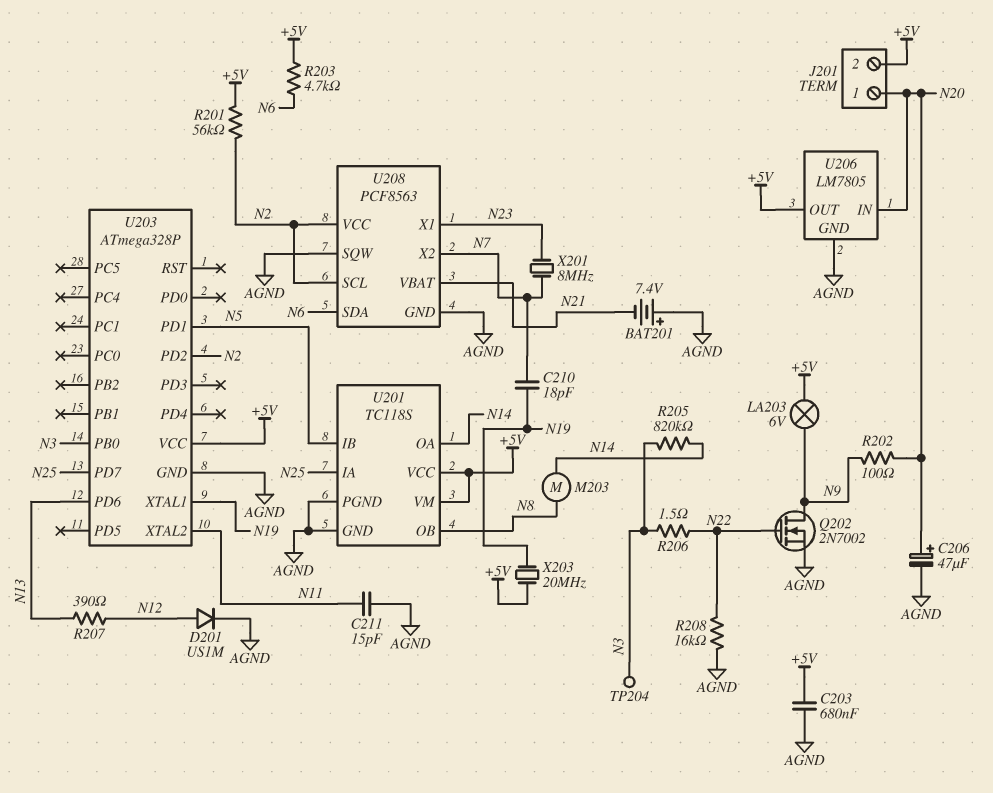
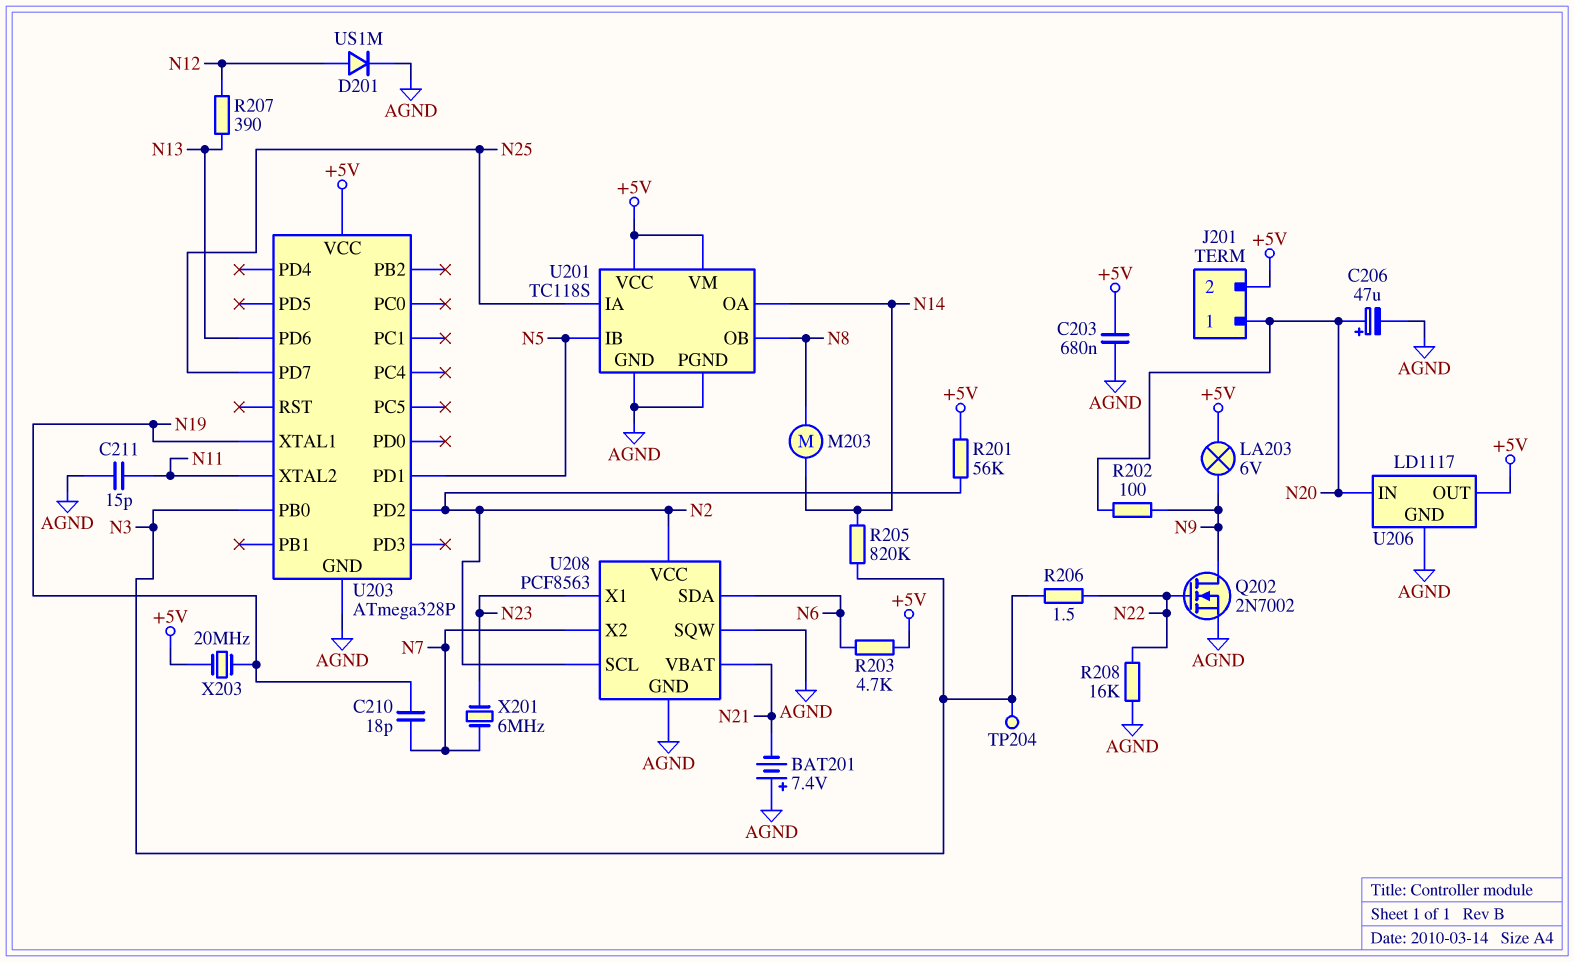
U206: LM7805 -> LD1117
X201: 8MHz (N7, N23) -> 6MHz (N7, N23)

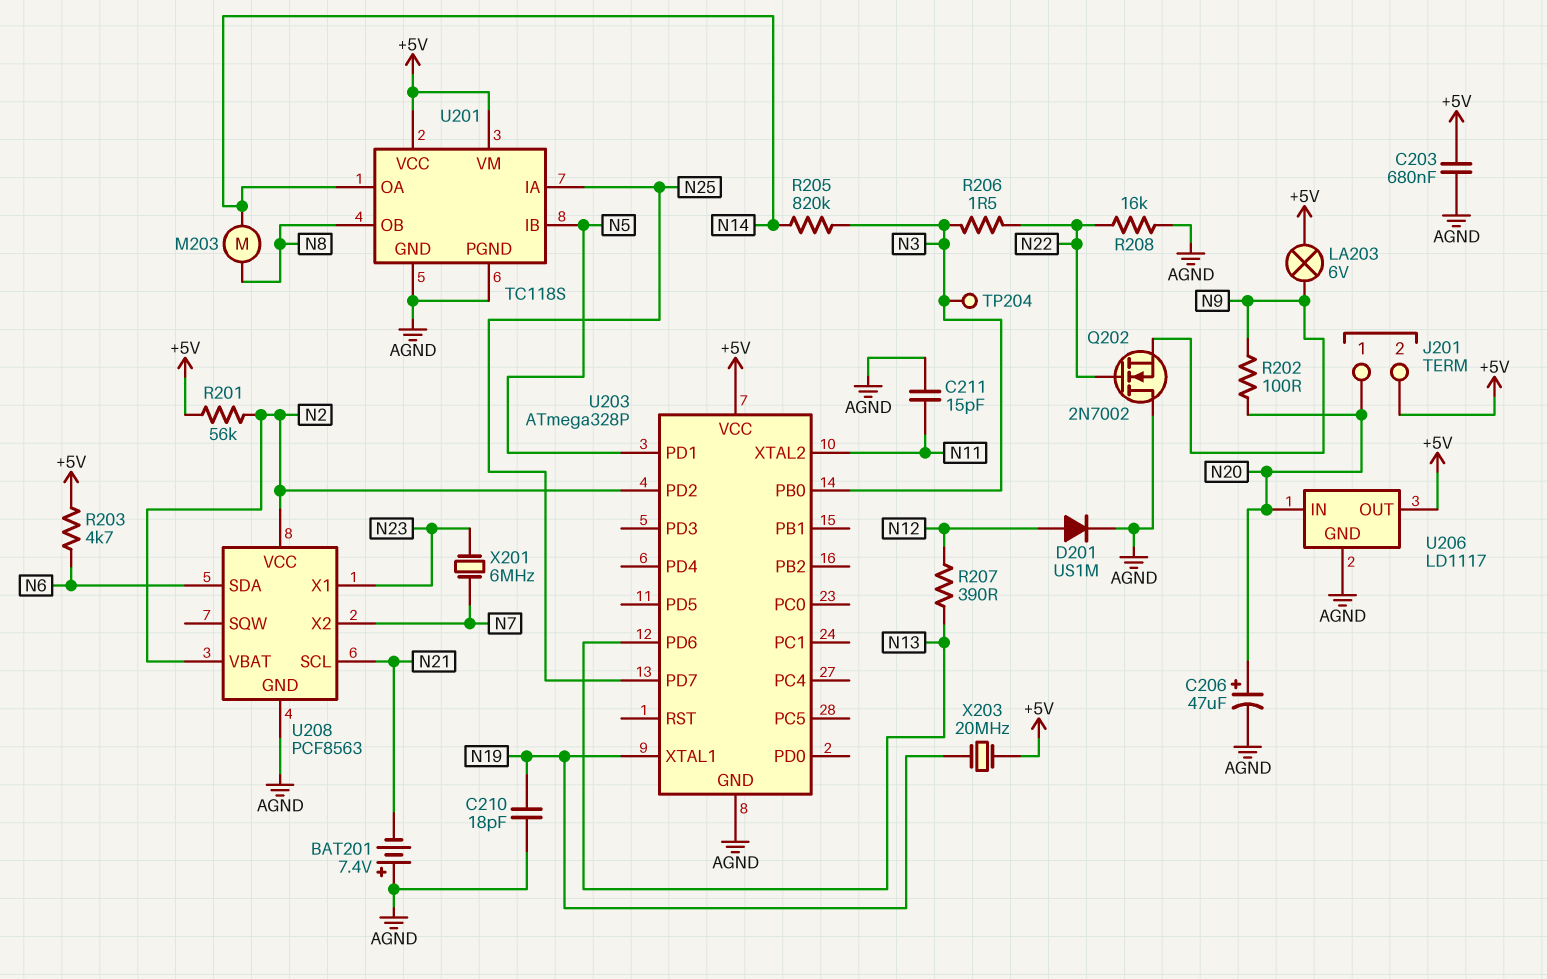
C210: 18pF (N7, N19) -> 18pF (AGND, N19)
Q202: NMOS 2N7002 (G N22, D N9, S AGND) -> NMOS 2N7002 (G N22, D AGND, S N9)
U208 pin SCL: N2 -> N21
U208 pin SQW: AGND -> none
U208 pin VBAT: N21 -> N2

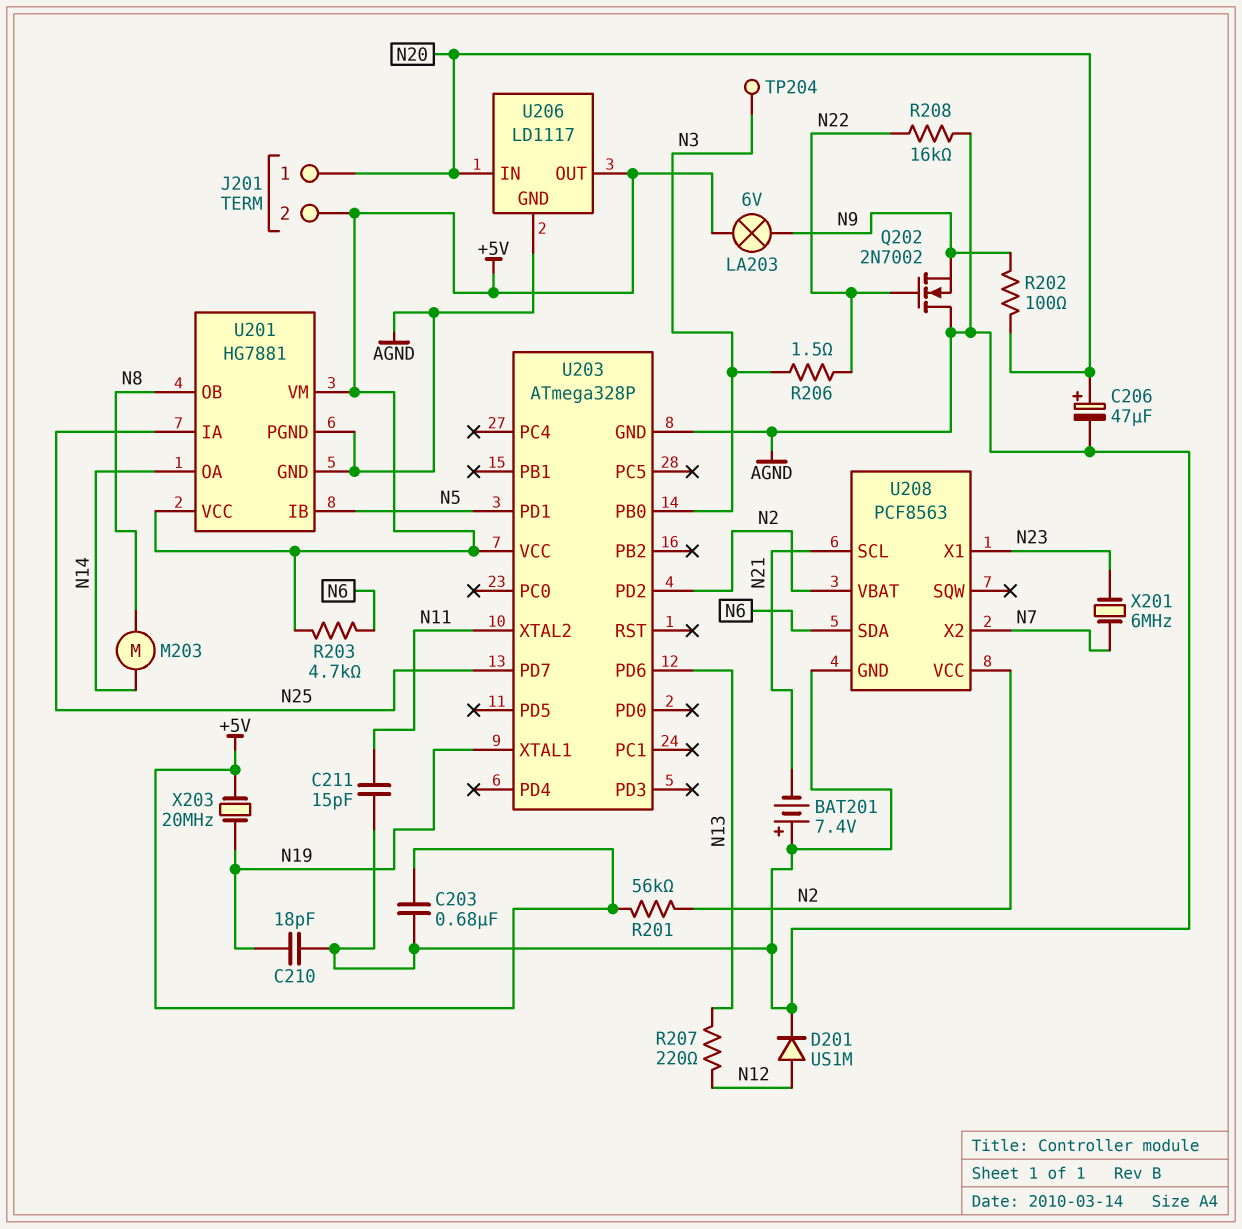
R205: 820k (N3, N14) -> none
R207: 390 (N12, N13) -> 220 (N12, N13)
U201: TC118S -> HG7881

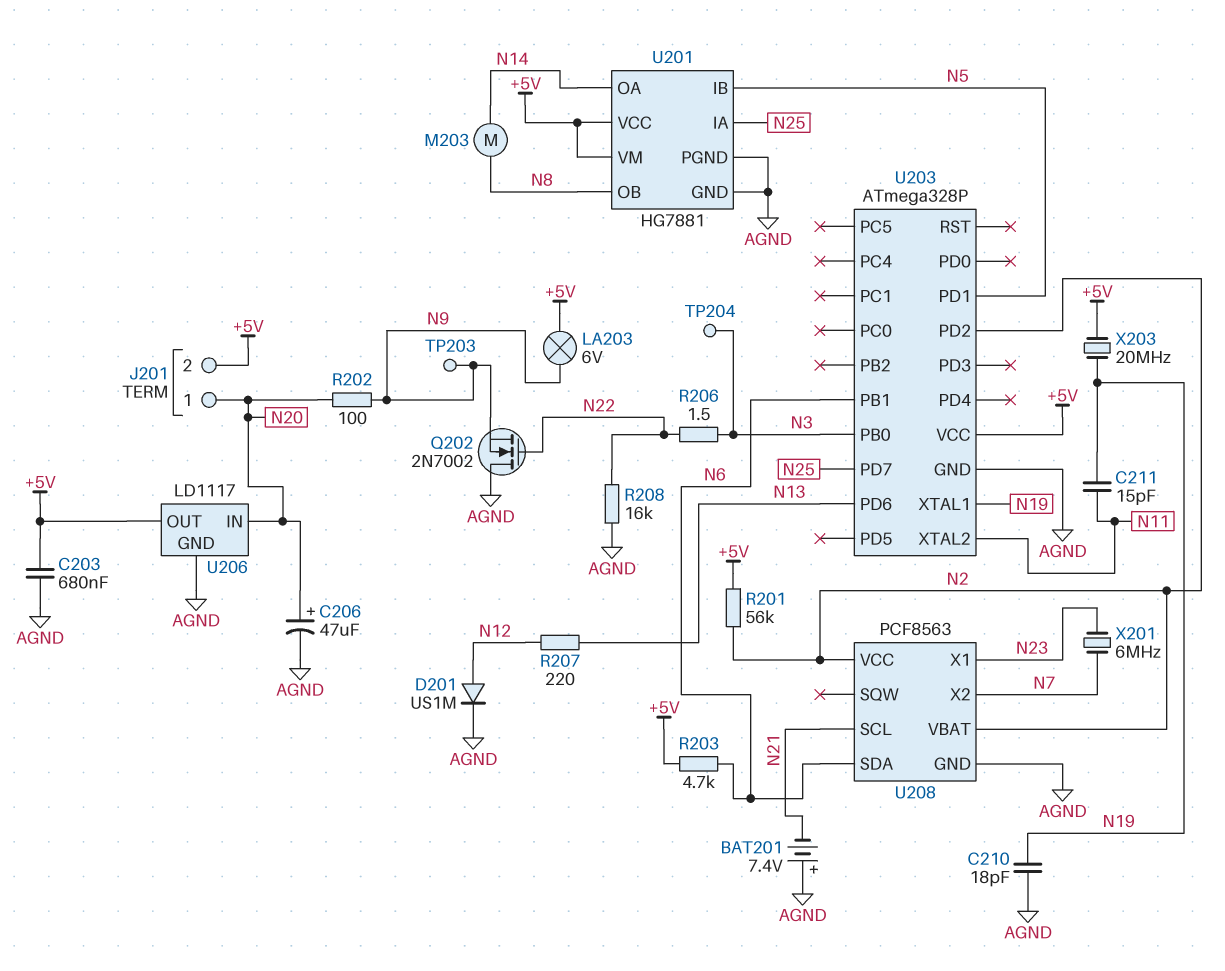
C211: 15pF (AGND, N11) -> 15pF (N11, N19)
TP203: none -> test point (N9)
U203 pin PB1: none -> N6

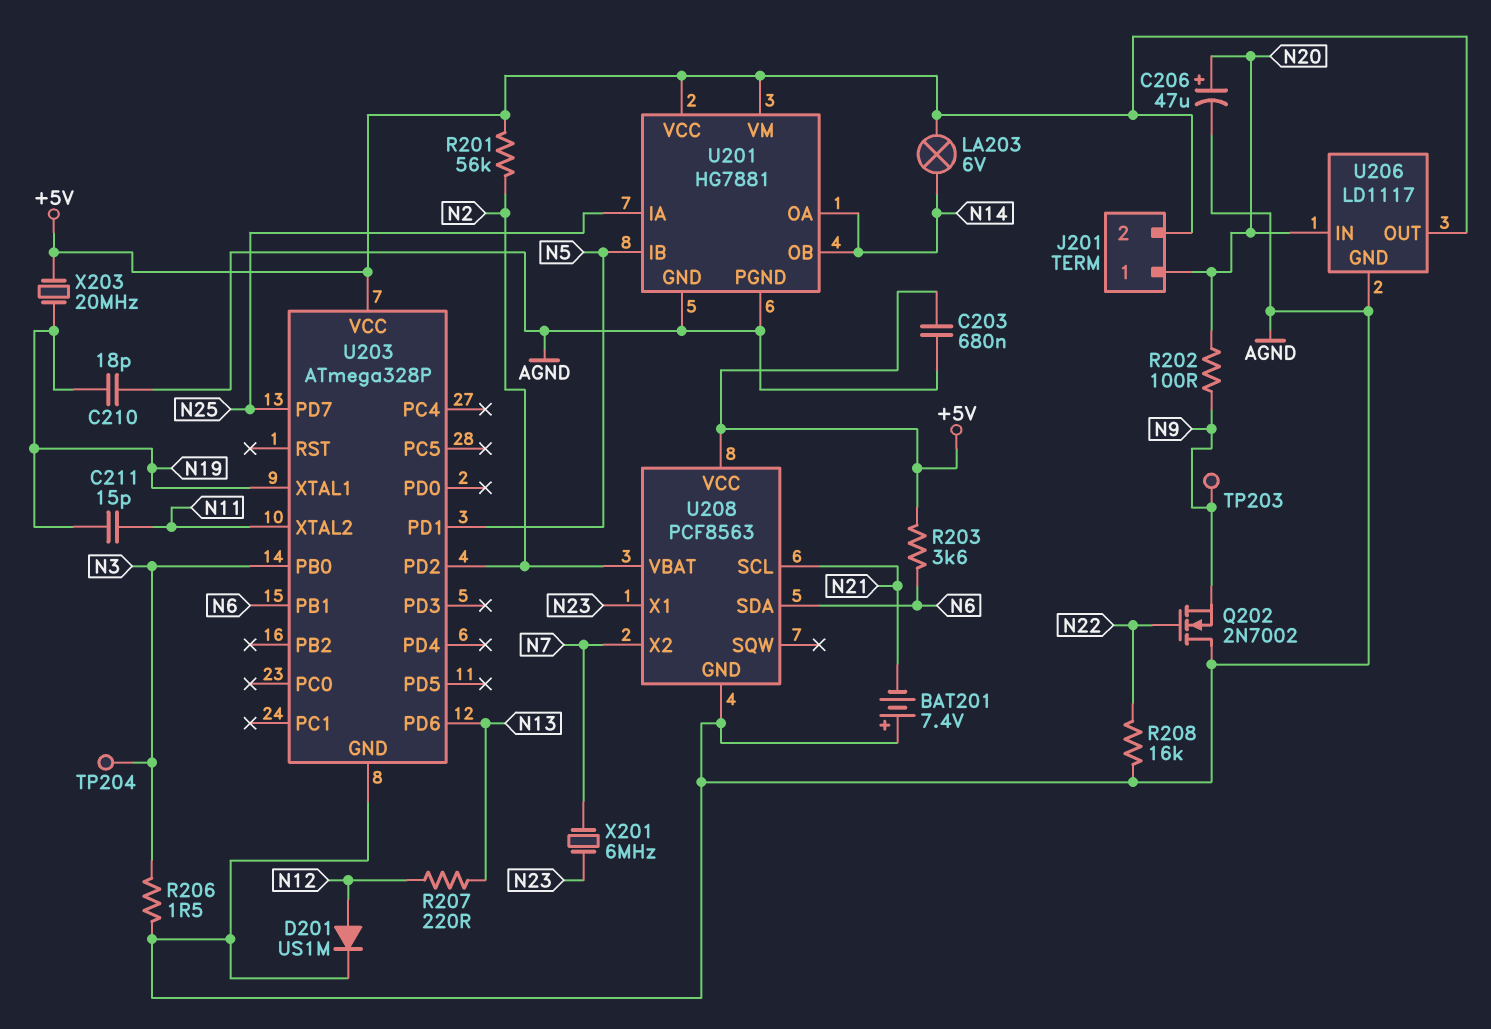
LA203: lamp 6V (+5V, N9) -> lamp 6V (+5V, N14)
M203: motor (N8, N14) -> none
R203: 4.7k (+5V, N6) -> 3.6k (+5V, N6)
R206: 1.5 (N3, N22) -> 1.5 (AGND, N3)
U201 pin OB: N8 -> N14
U208 pin VCC: N2 -> +5V

